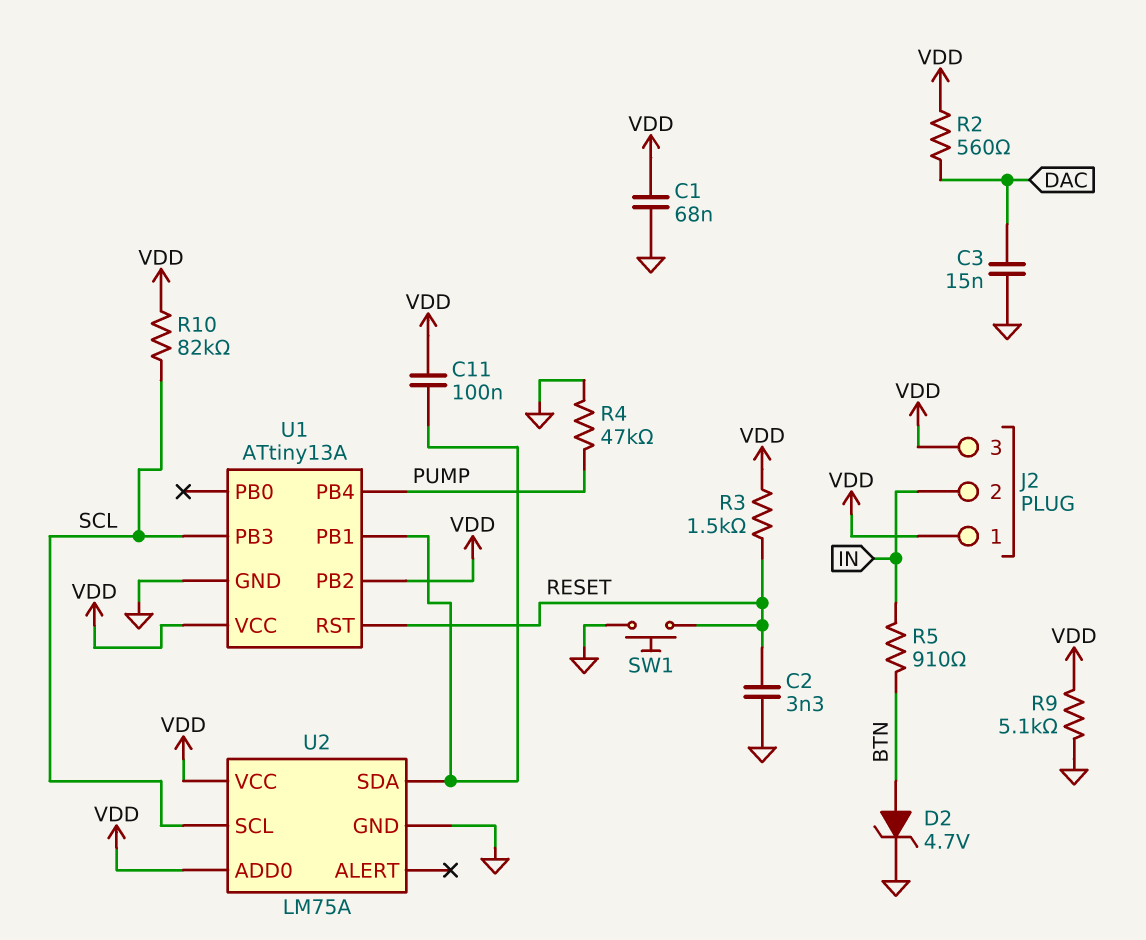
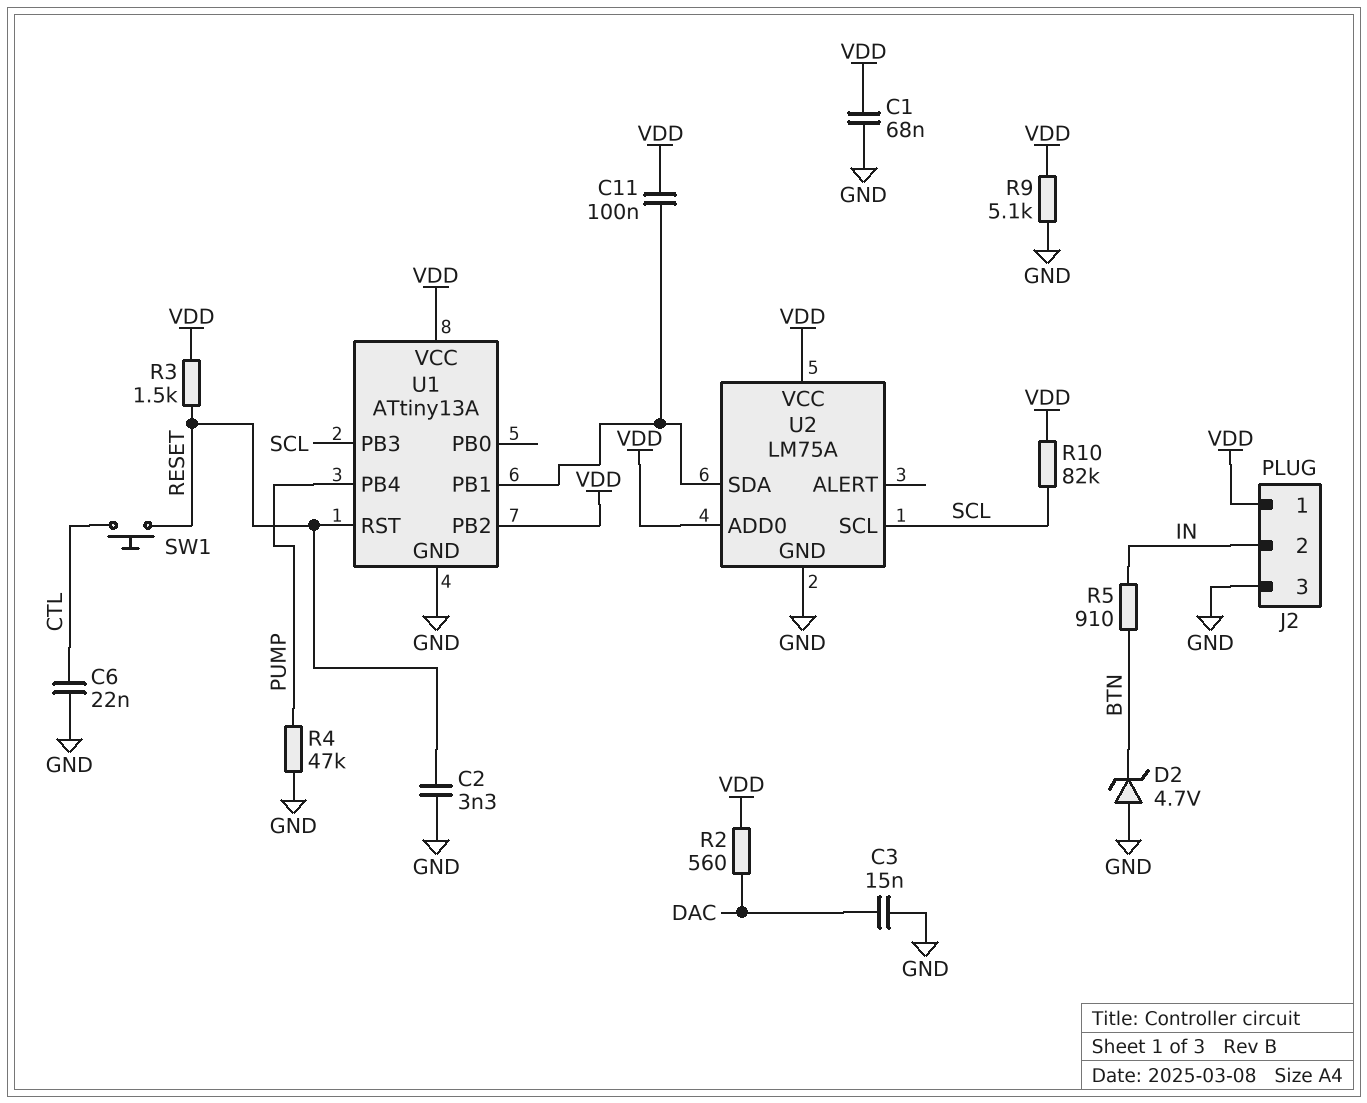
C6: none -> 22nF (CTL, GND)
D2: zener 4.7V (A BTN, K GND) -> zener 4.7V (A GND, K BTN)
J2 pin 3: VDD -> GND
SW1: button (GND, RESET) -> button (CTL, RESET)

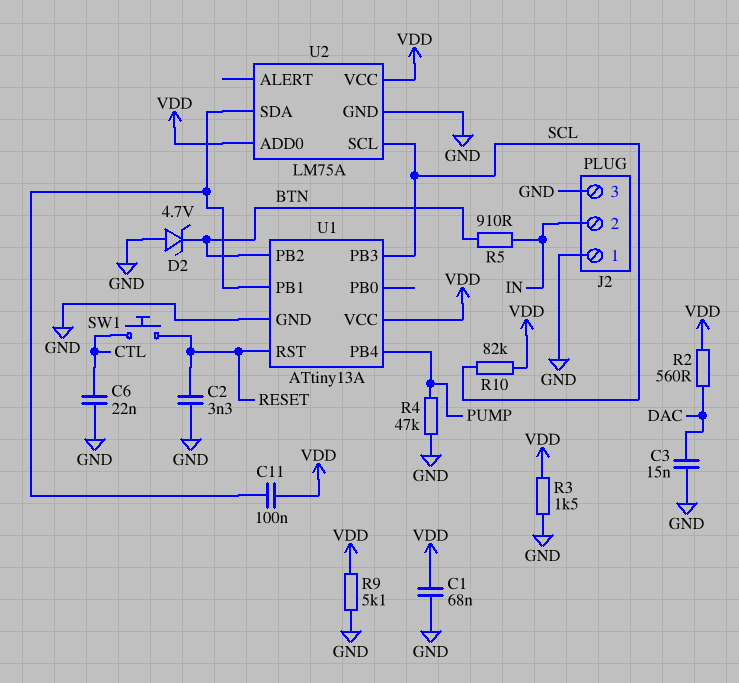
J2 pin 1: VDD -> GND
R3: 1.5k (RESET, VDD) -> 1.5k (GND, VDD)
U1 pin PB2: VDD -> BTN

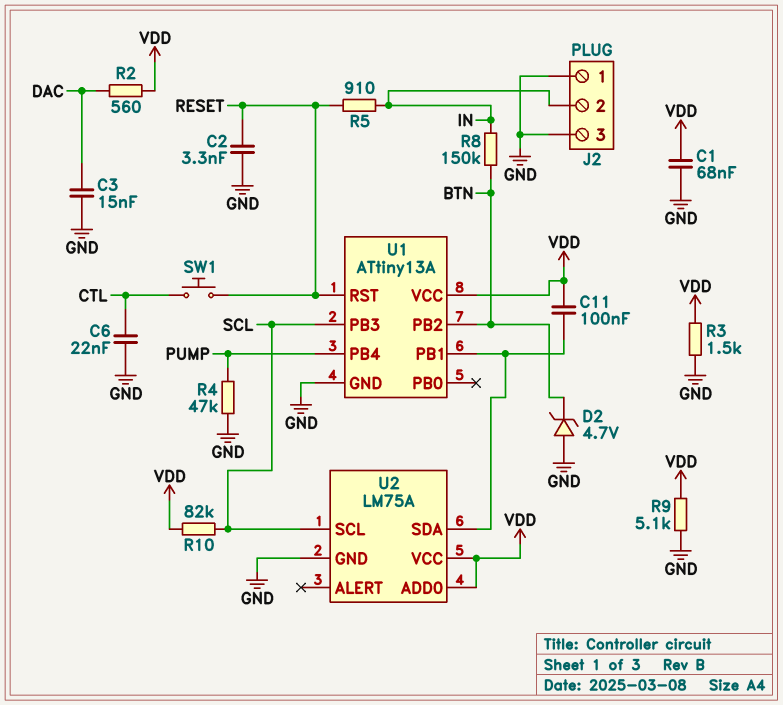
R5: 910 (BTN, IN) -> 910 (IN, RESET)
R8: none -> 150k (BTN, IN)

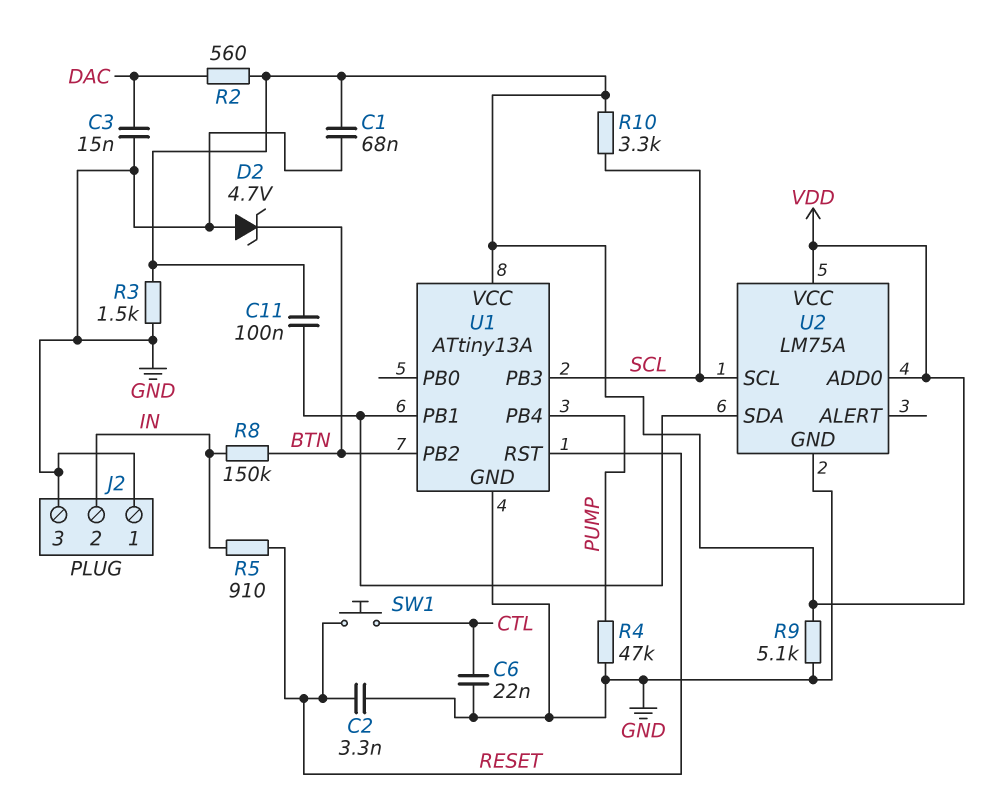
R10: 82k (SCL, VDD) -> 3.3k (SCL, VDD)

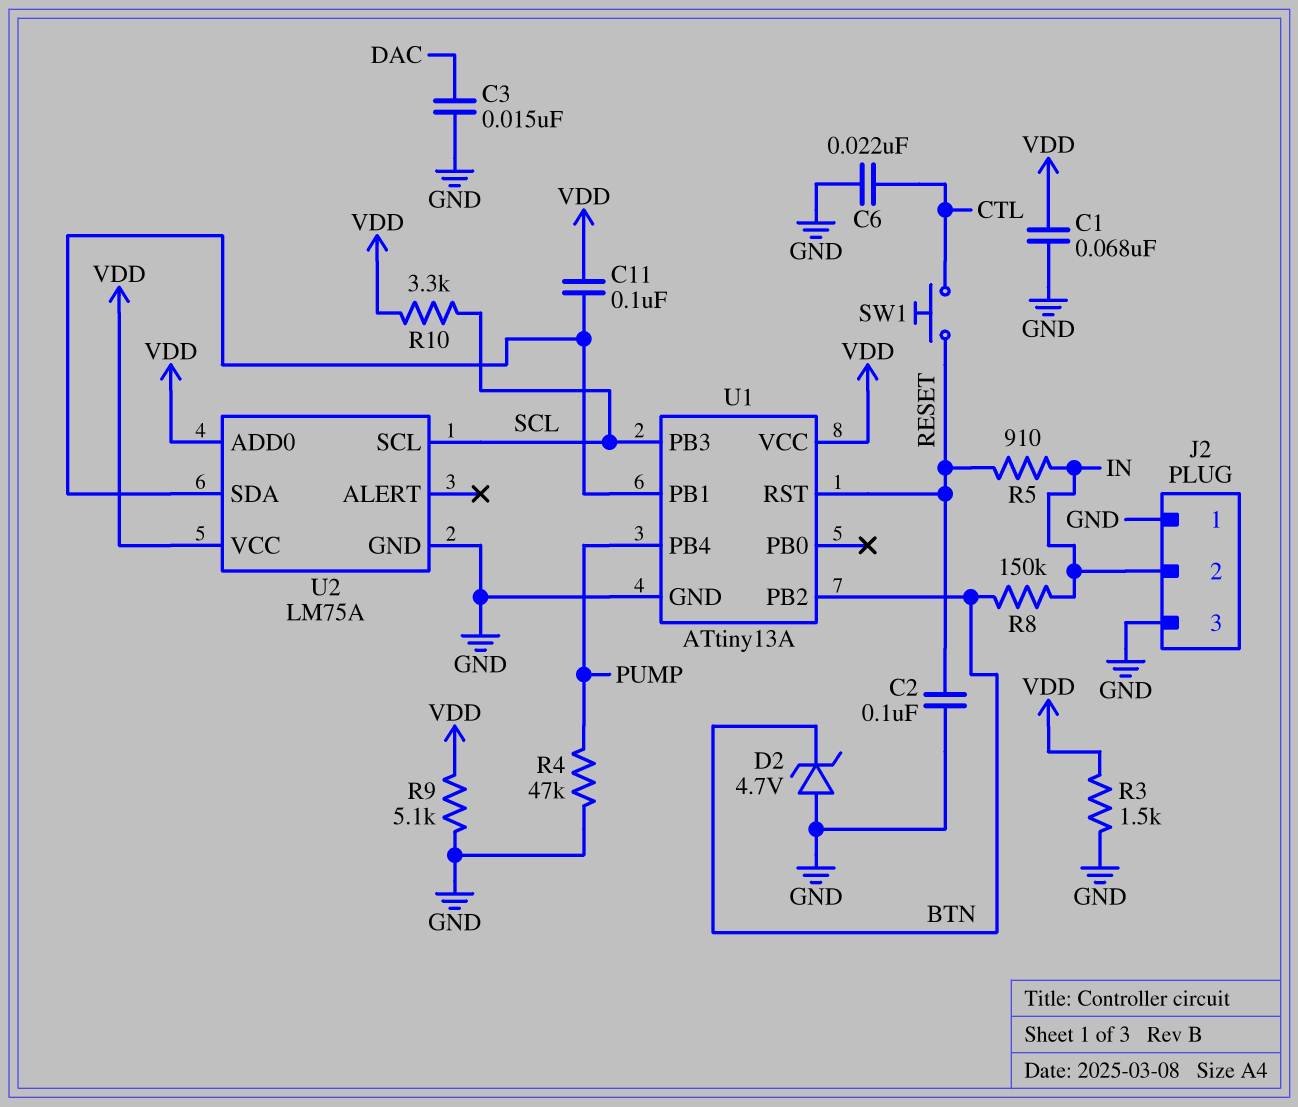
C2: 3.3nF (GND, RESET) -> 100nF (GND, RESET)
R2: 560 (DAC, VDD) -> none

